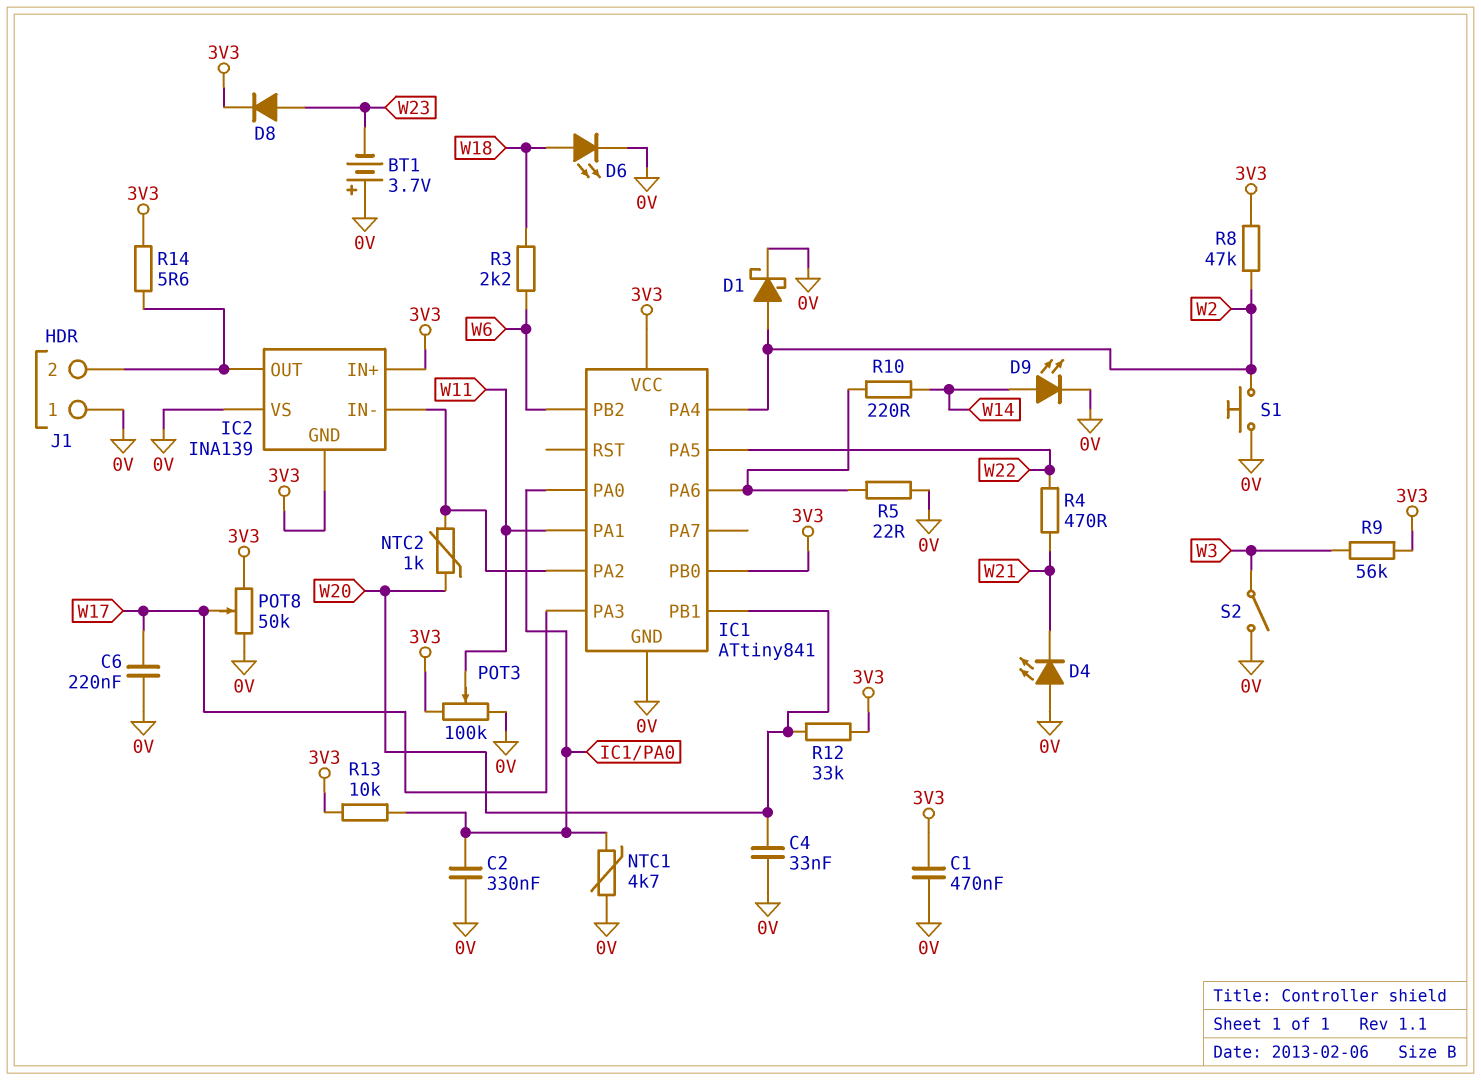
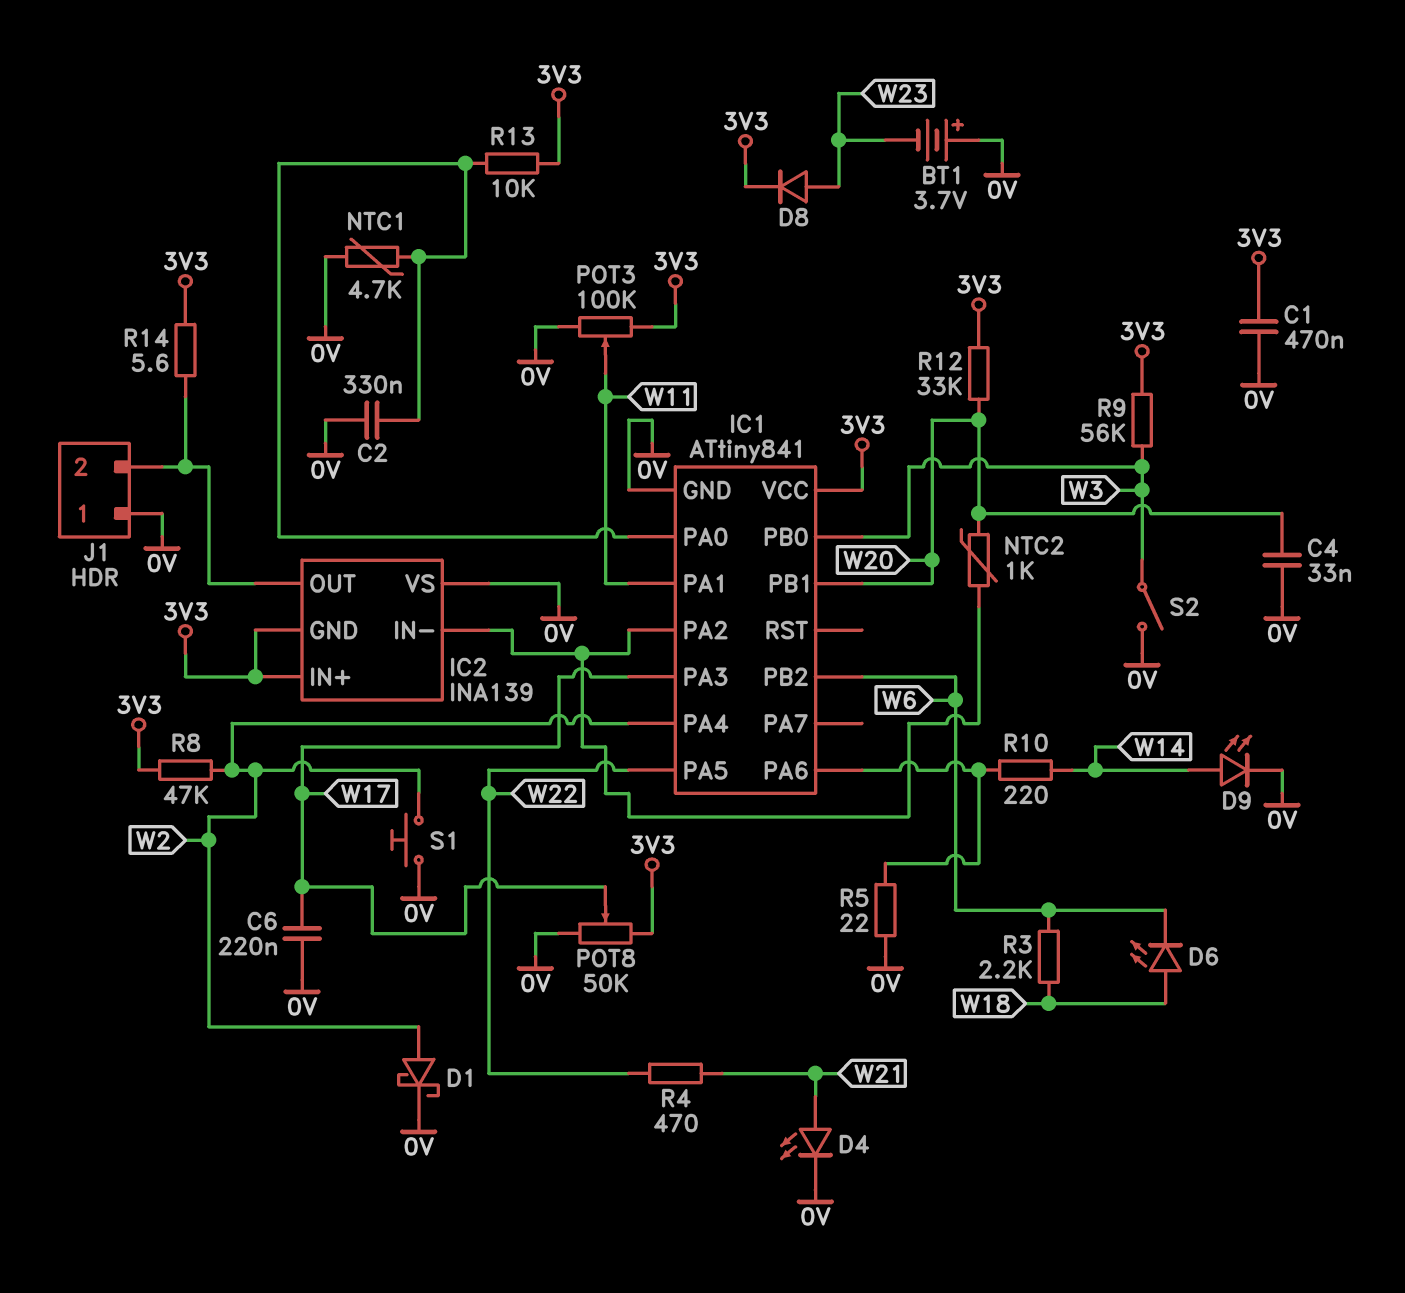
D4: LED (A 0V, K W21) -> LED (A W21, K 0V)
D6: LED (A W18, K 0V) -> LED (A W18, K W6)
IC1 pin PB0: 3V3 -> W3

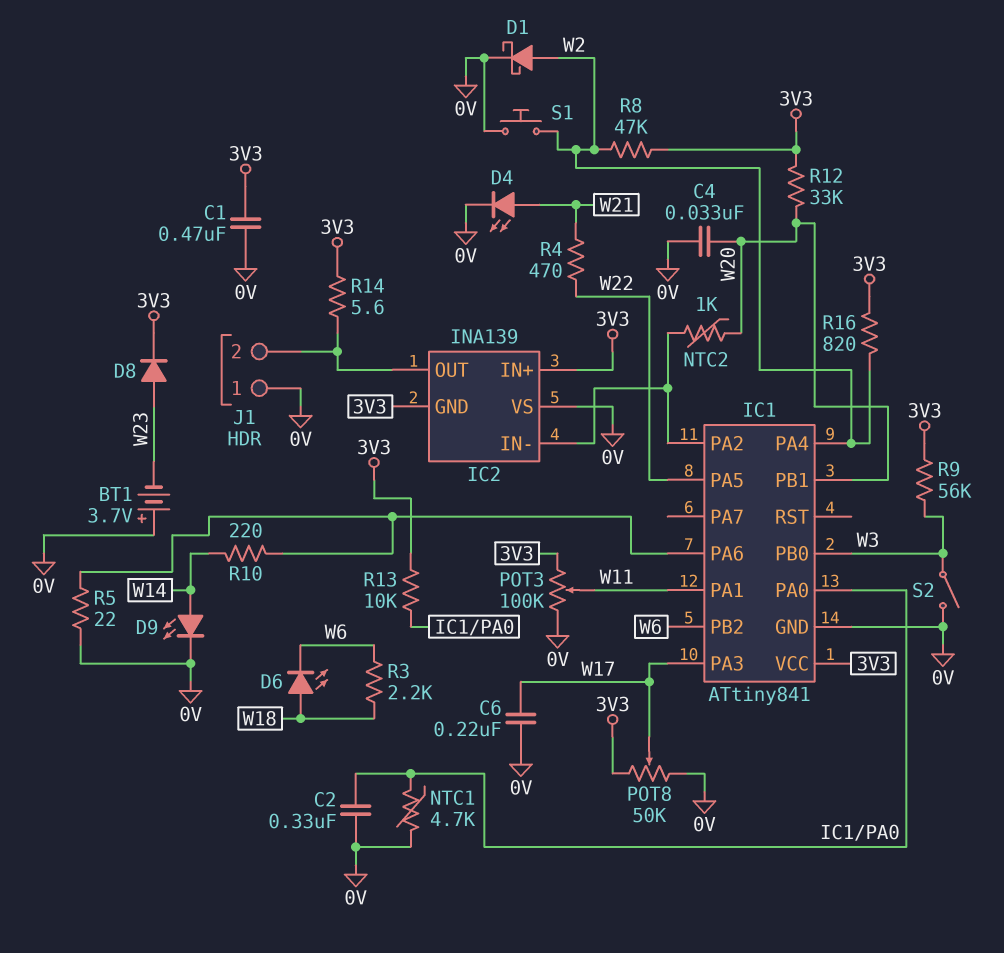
R16: none -> 820 (3V3, W2)

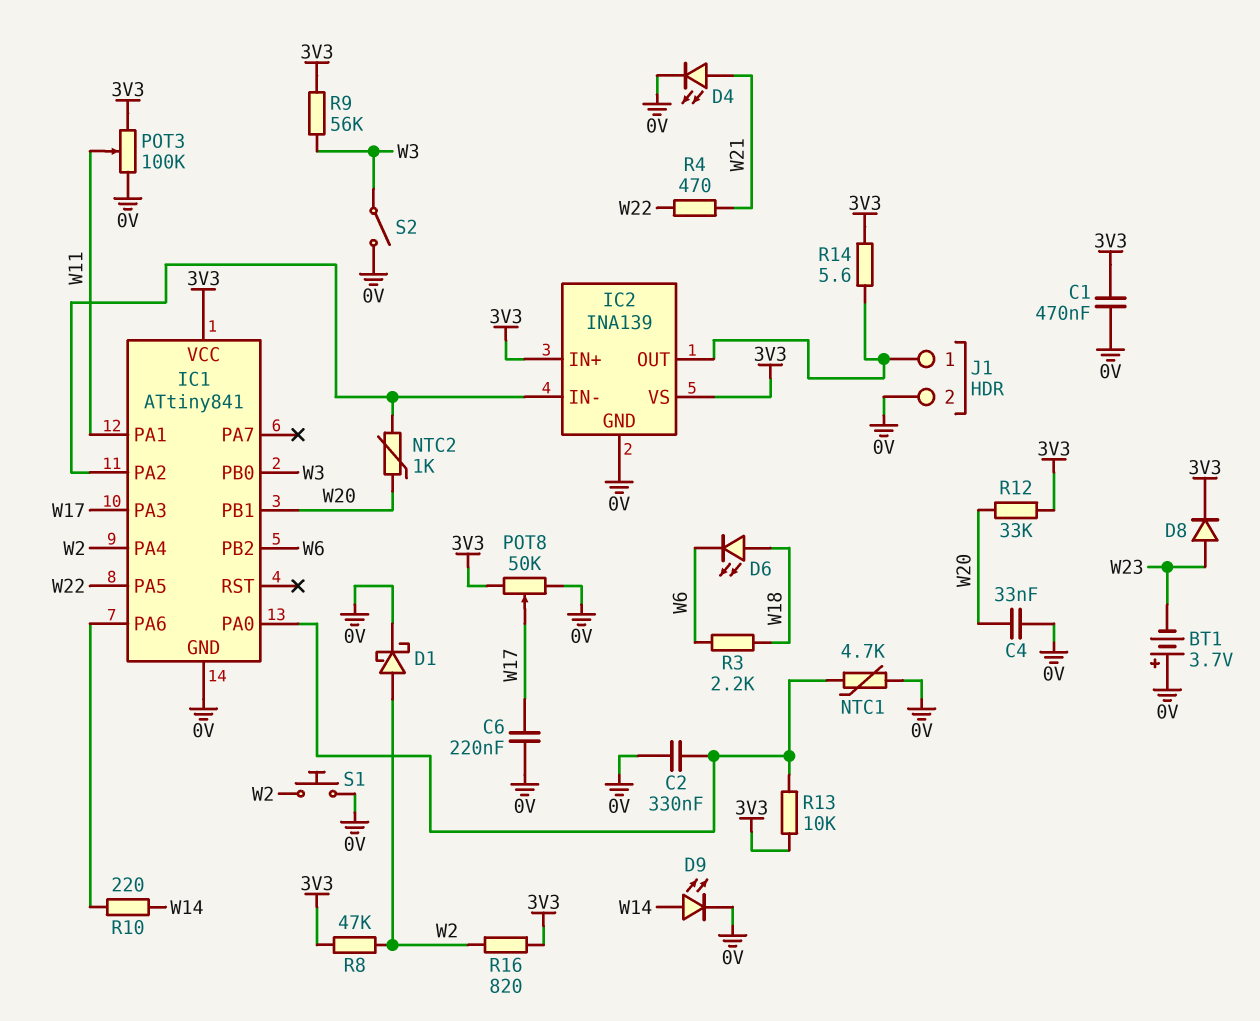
IC2 pin GND: 3V3 -> 0V
IC2 pin VS: 0V -> 3V3
J1 pin 1: 0V -> IC2/OUT
J1 pin 2: IC2/OUT -> 0V
R5: 22 (0V, IC1/PA6) -> none

